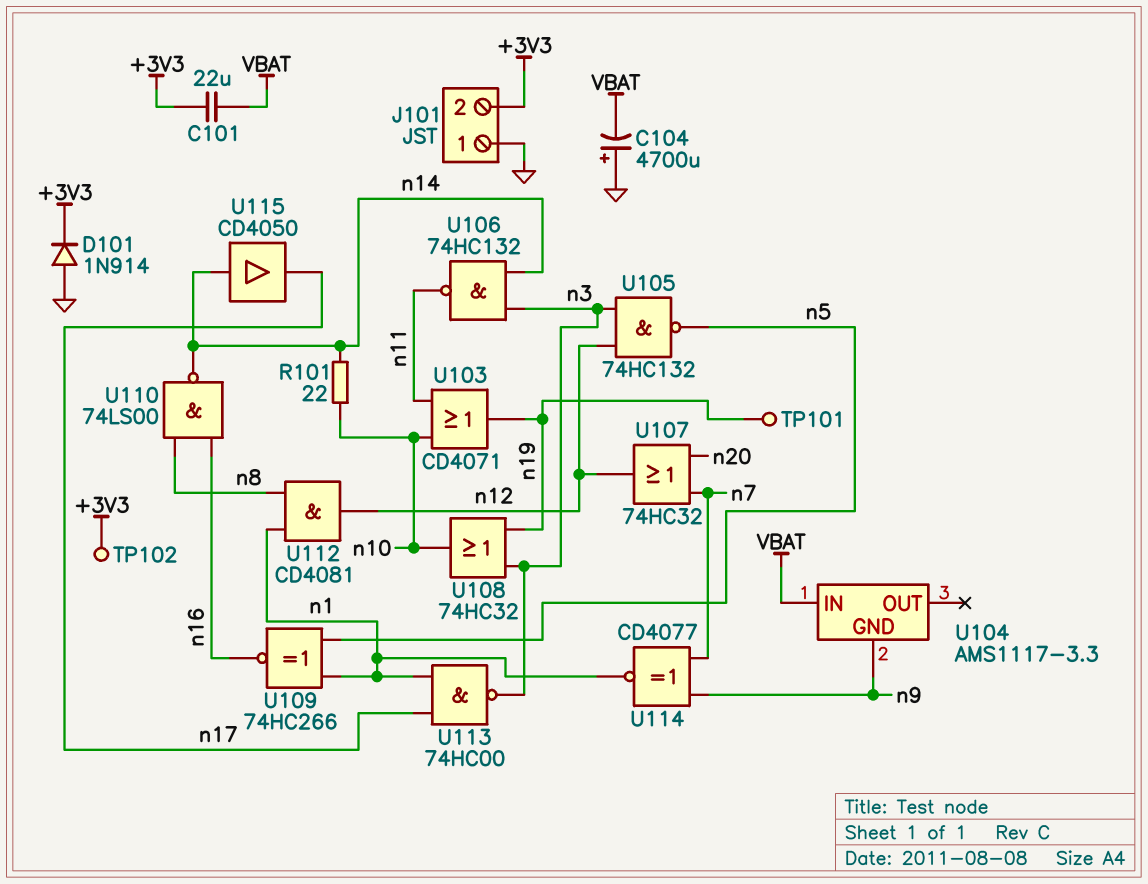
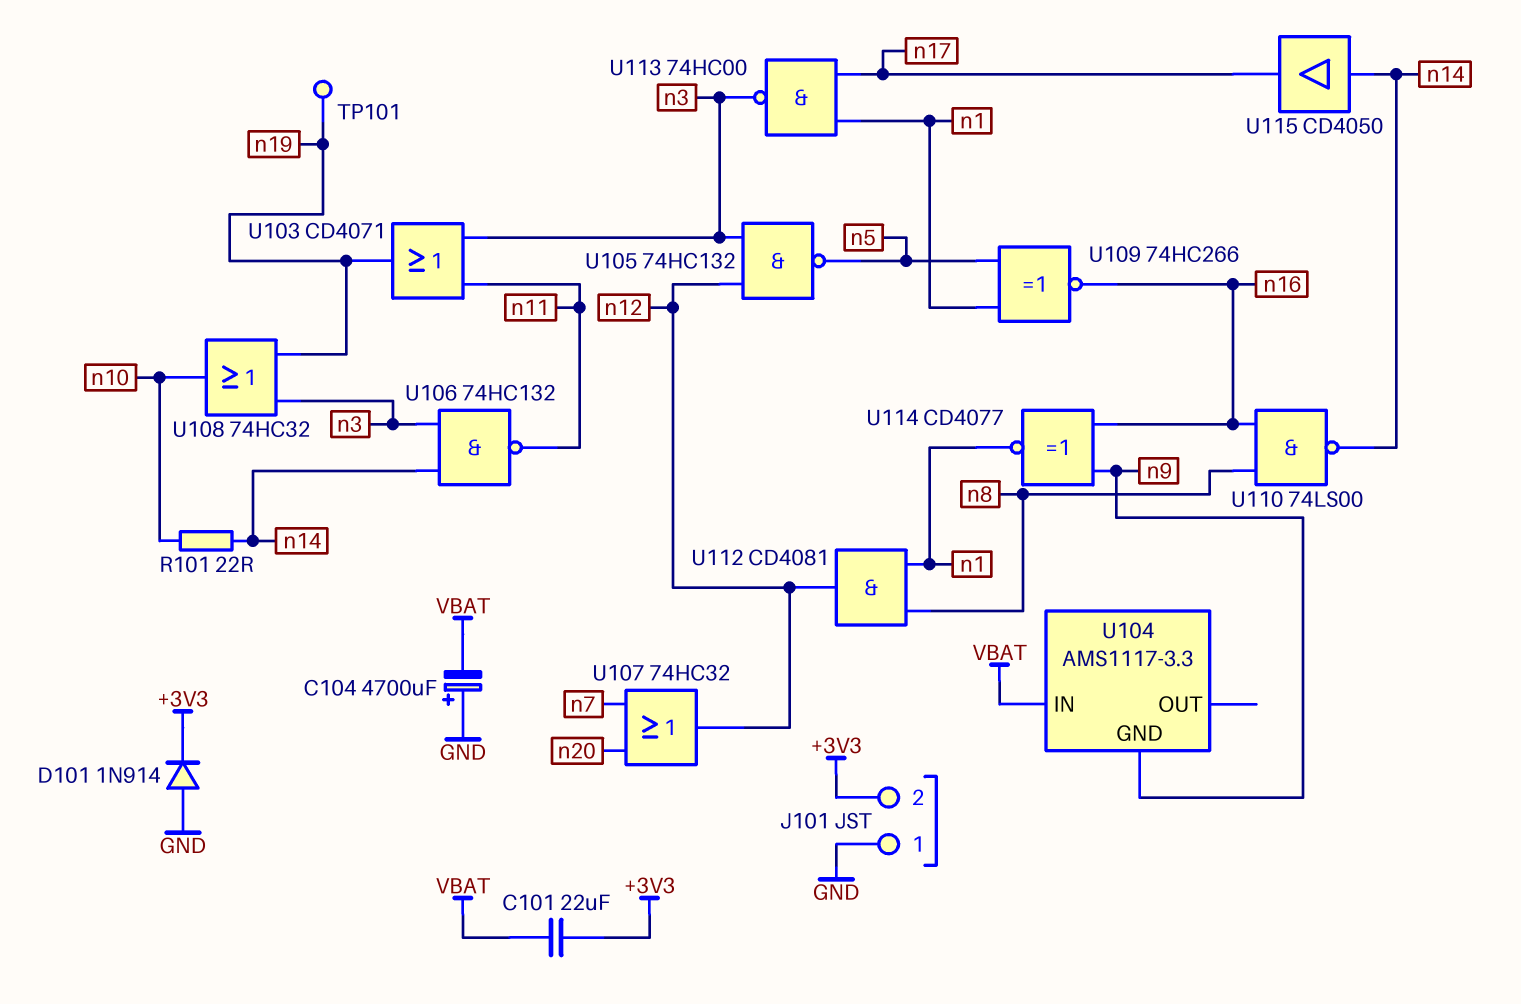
TP102: test point (+3V3) -> none
U103: OR CD4071 (in n10, in n11, out n19) -> OR CD4071 (in n3, in n11, out n19)
U114: XNOR CD4077 (in n7, in n9, out n1) -> XNOR CD4077 (in n9, in n16, out n1)

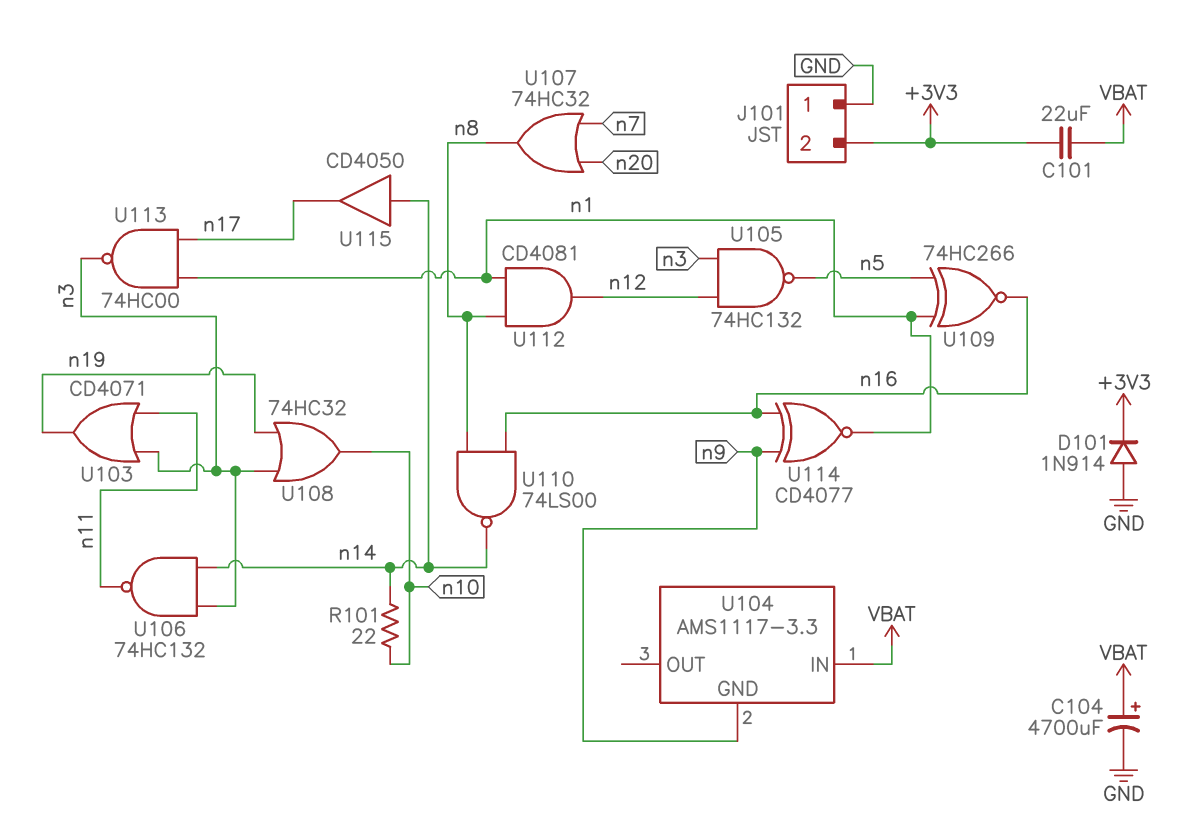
C104: 4700uF (plus GND, minus VBAT) -> 4700uF (plus VBAT, minus GND)
TP101: test point (n19) -> none
U107: OR 74HC32 (in n7, in n20, out n12) -> OR 74HC32 (in n7, in n20, out n8)

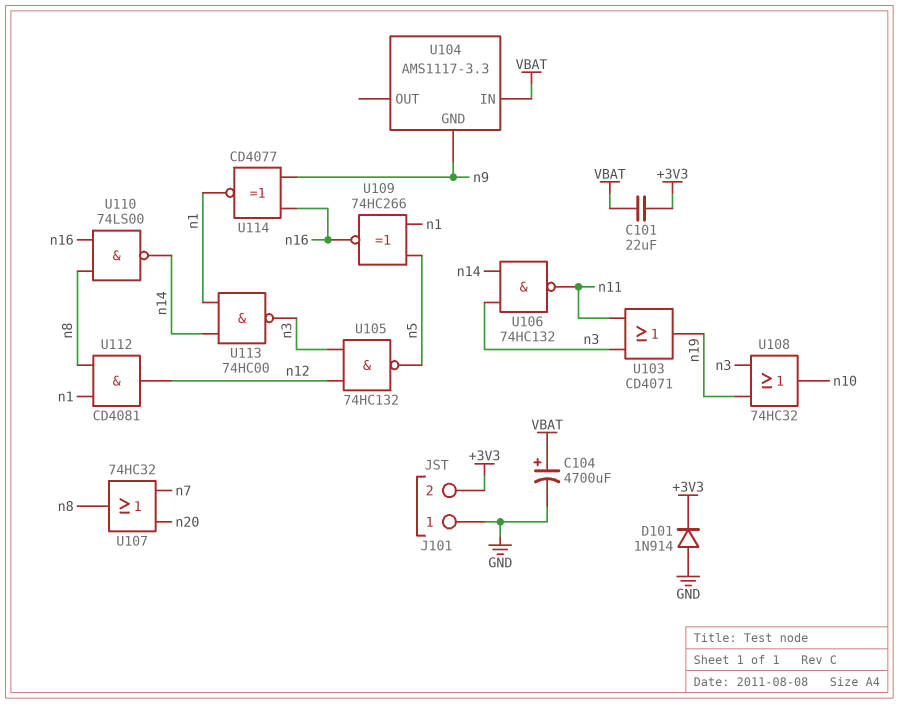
R101: 22 (n10, n14) -> none
U113: NAND 74HC00 (in n1, in n17, out n3) -> NAND 74HC00 (in n1, in n14, out n3)
U115: buffer CD4050 (in n14, out n17) -> none

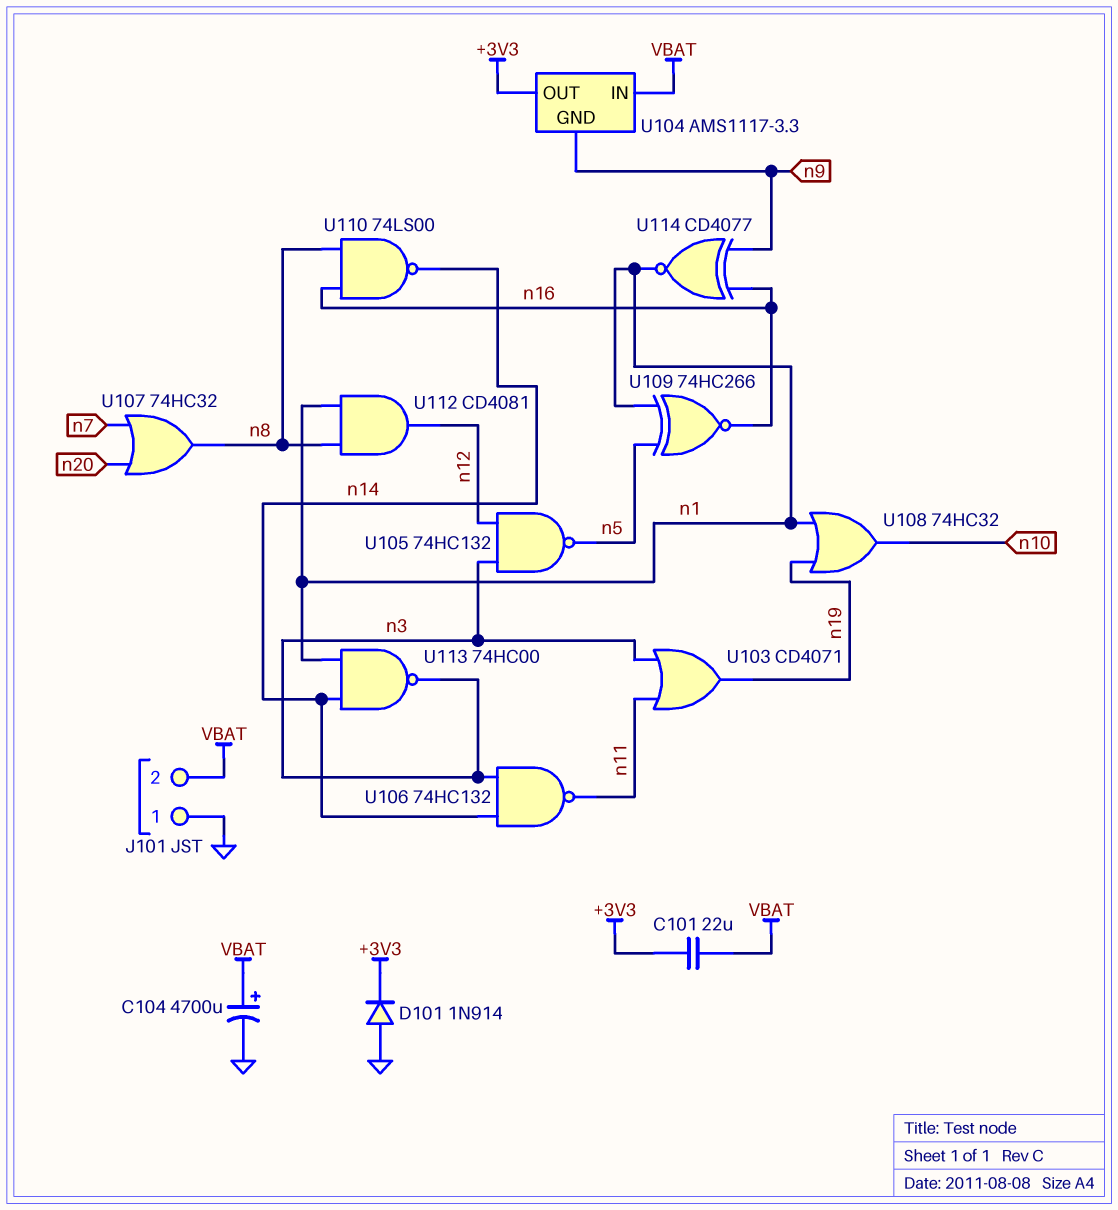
J101 pin 2: +3V3 -> VBAT
U104 pin OUT: none -> +3V3
U108: OR 74HC32 (in n3, in n19, out n10) -> OR 74HC32 (in n1, in n19, out n10)

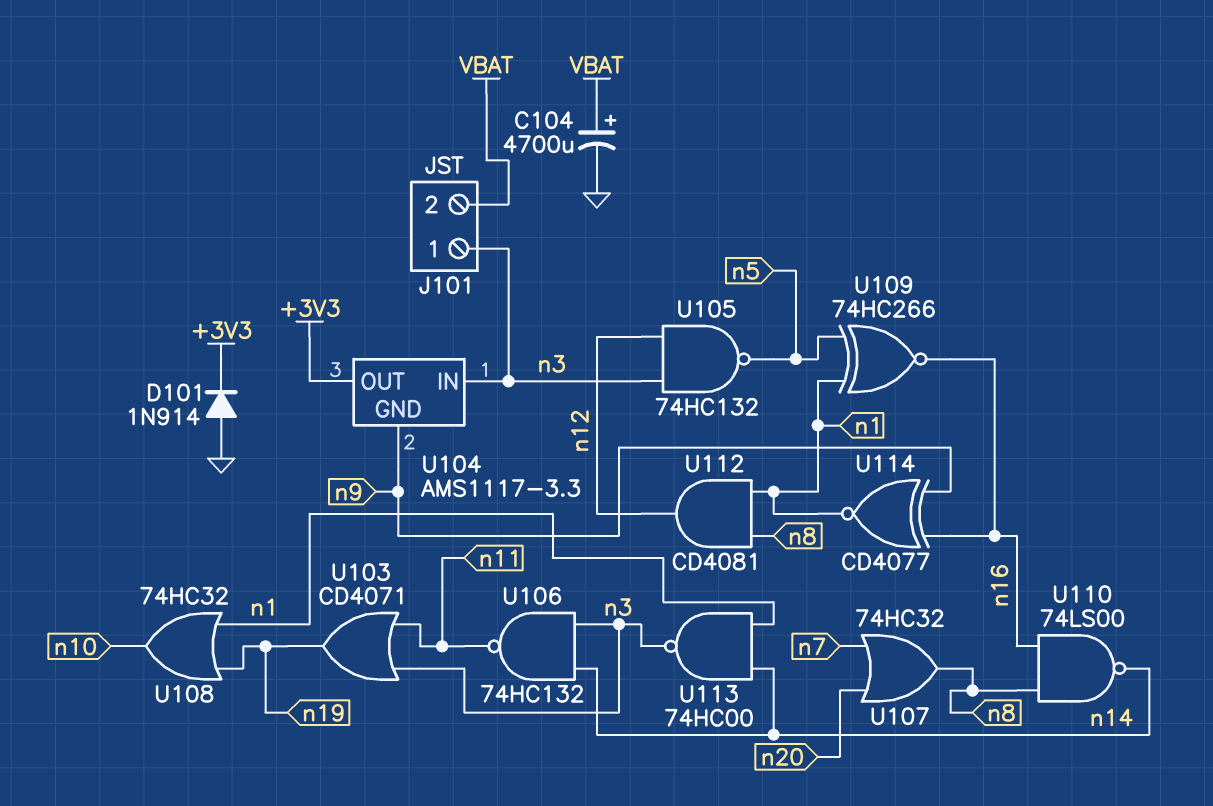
C101: 22uF (+3V3, VBAT) -> none
J101 pin 1: GND -> n3
U104 pin IN: VBAT -> n3

